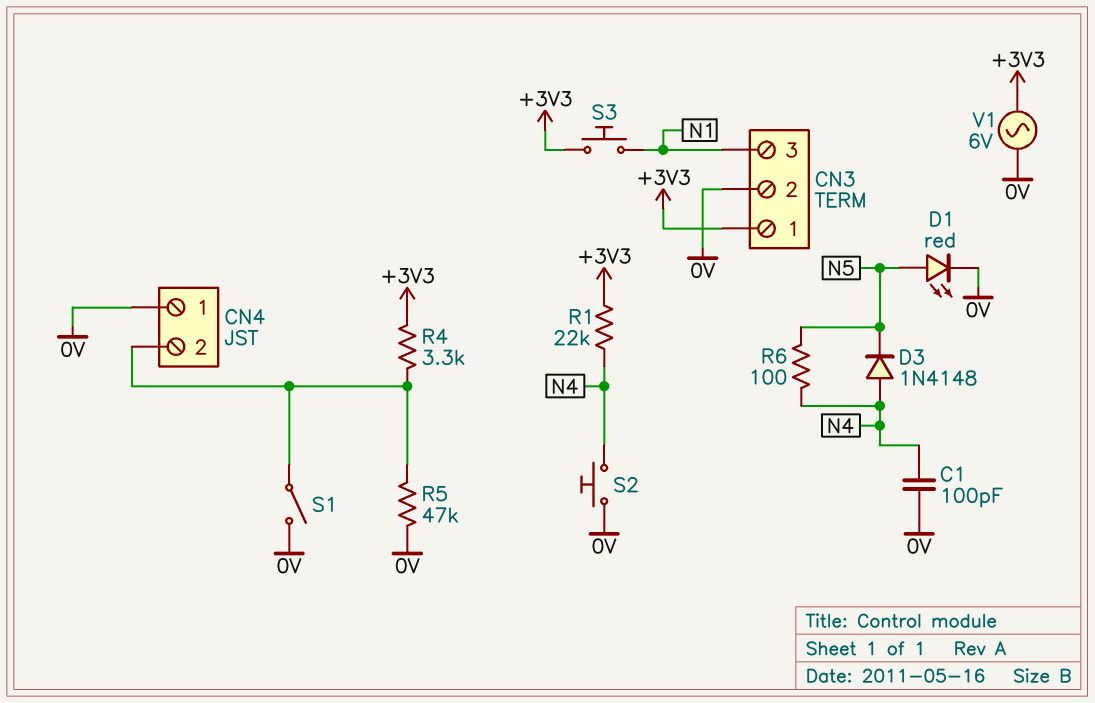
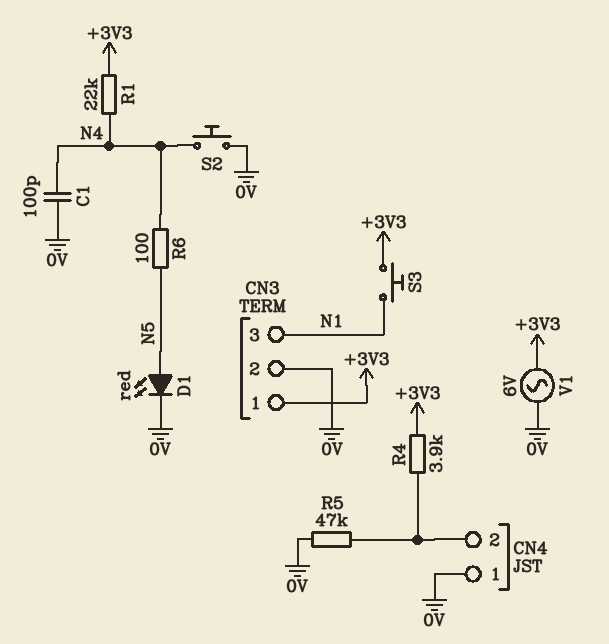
D3: diode 1N4148 (A N4, K N5) -> none
R4: 3.3k (+3V3, CN4/2) -> 3.9k (+3V3, CN4/2)
S1: switch (0V, CN4/2) -> none

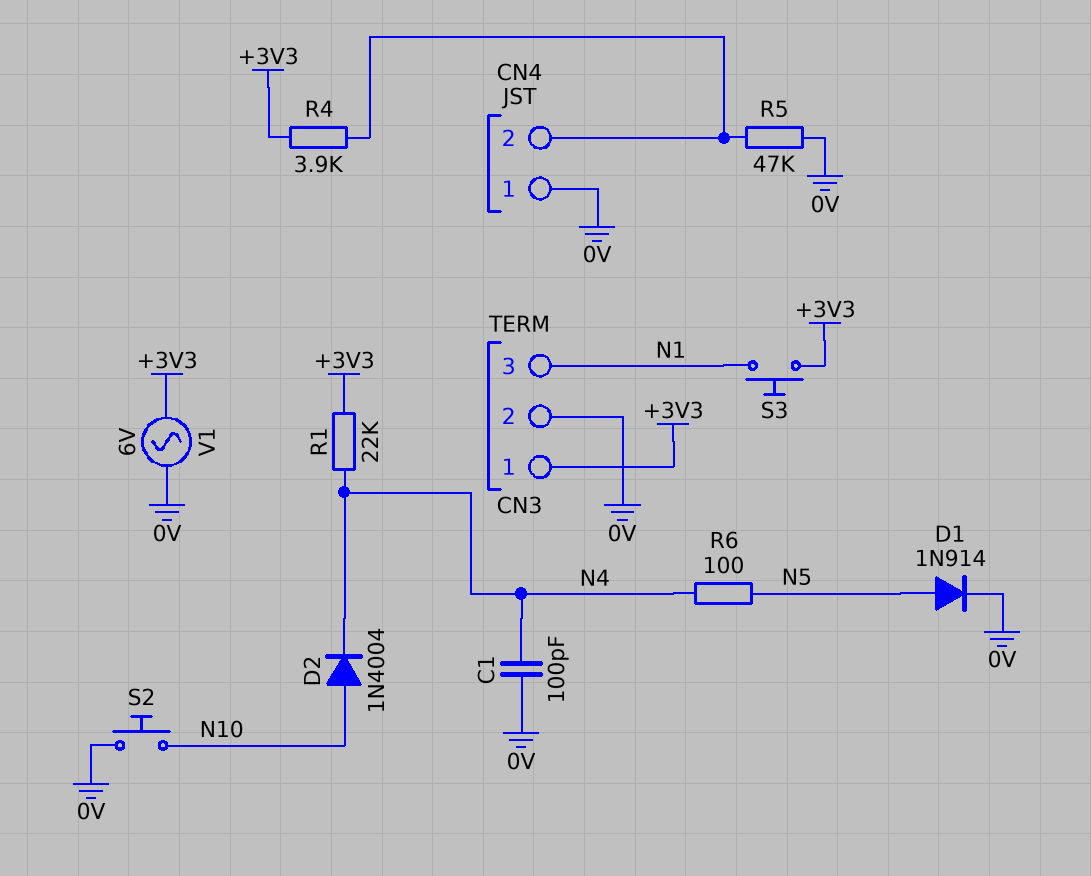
D1: LED red (A N5, K 0V) -> diode 1N914 (A N5, K 0V)
D2: none -> diode 1N4004 (A N10, K N4)
S2: button (0V, N4) -> button (0V, N10)

